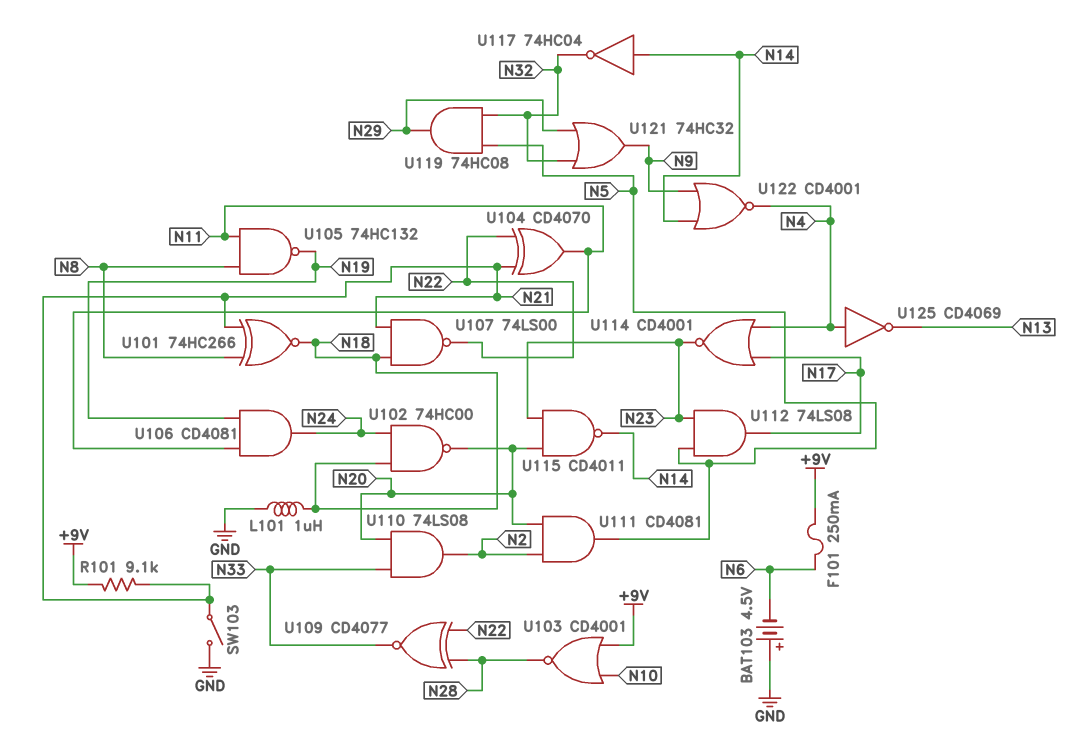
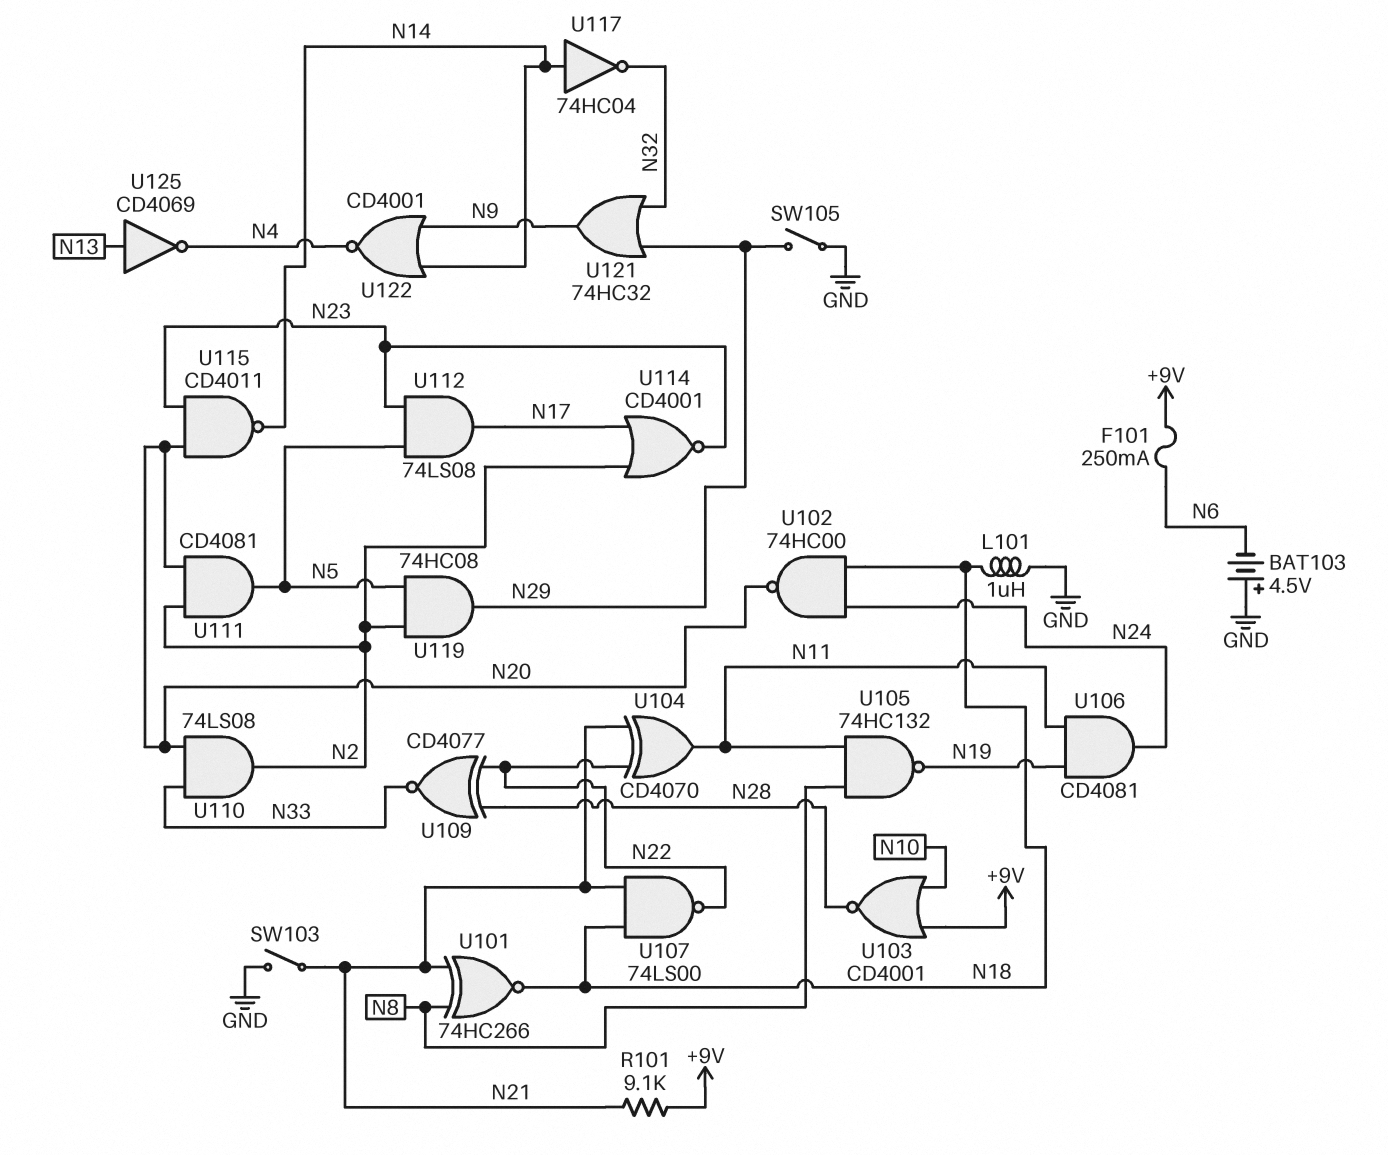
SW105: none -> switch (GND, N29)
U114: NOR CD4001 (in N4, in N17, out N23) -> NOR CD4001 (in N2, in N17, out N23)
U119: AND 74HC08 (in N5, in N32, out N29) -> AND 74HC08 (in N2, in N5, out N29)
U125: NOT CD4069 (in N4, out N13) -> NOT CD4069 (in N13, out N4)

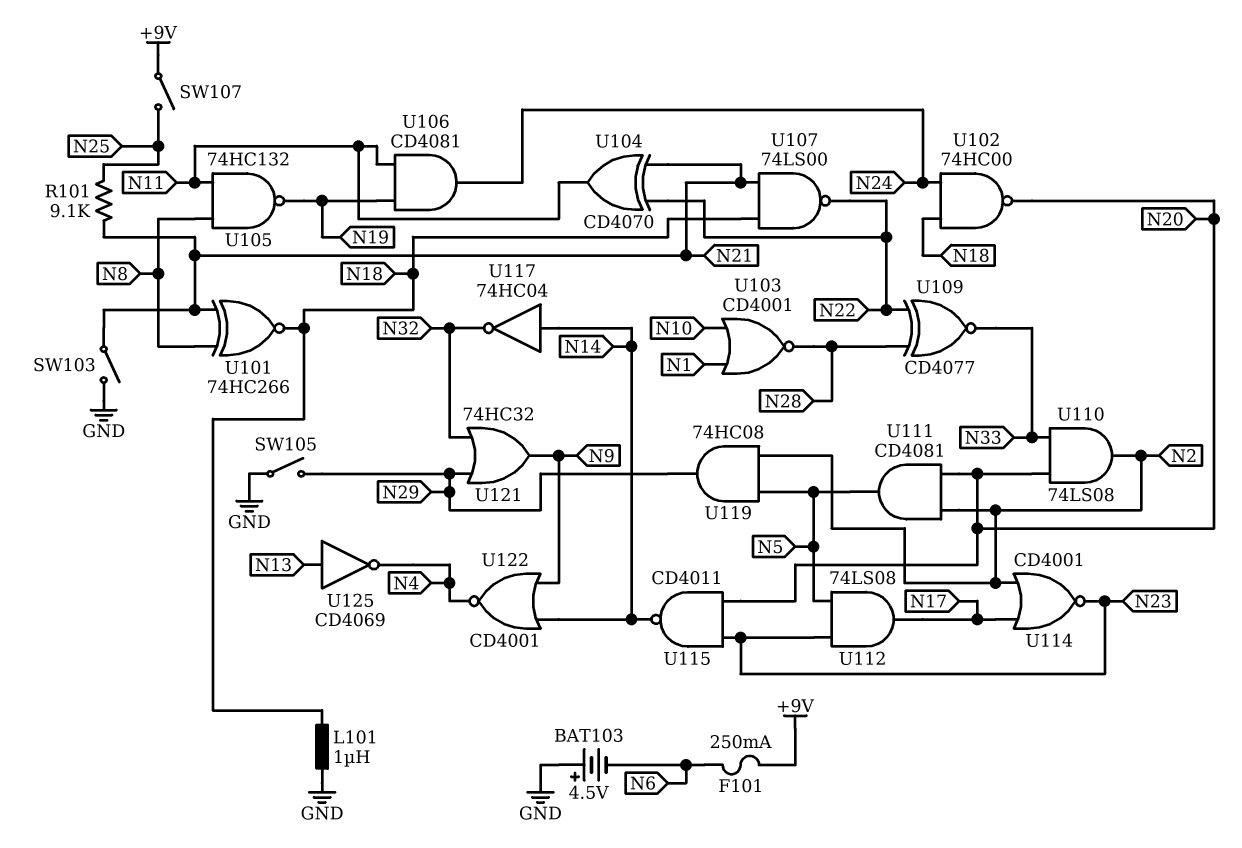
R101: 9.1k (+9V, N21) -> 9.1k (N21, N25)
SW107: none -> switch (+9V, N25)
U103: NOR CD4001 (in +9V, in N10, out N28) -> NOR CD4001 (in N1, in N10, out N28)

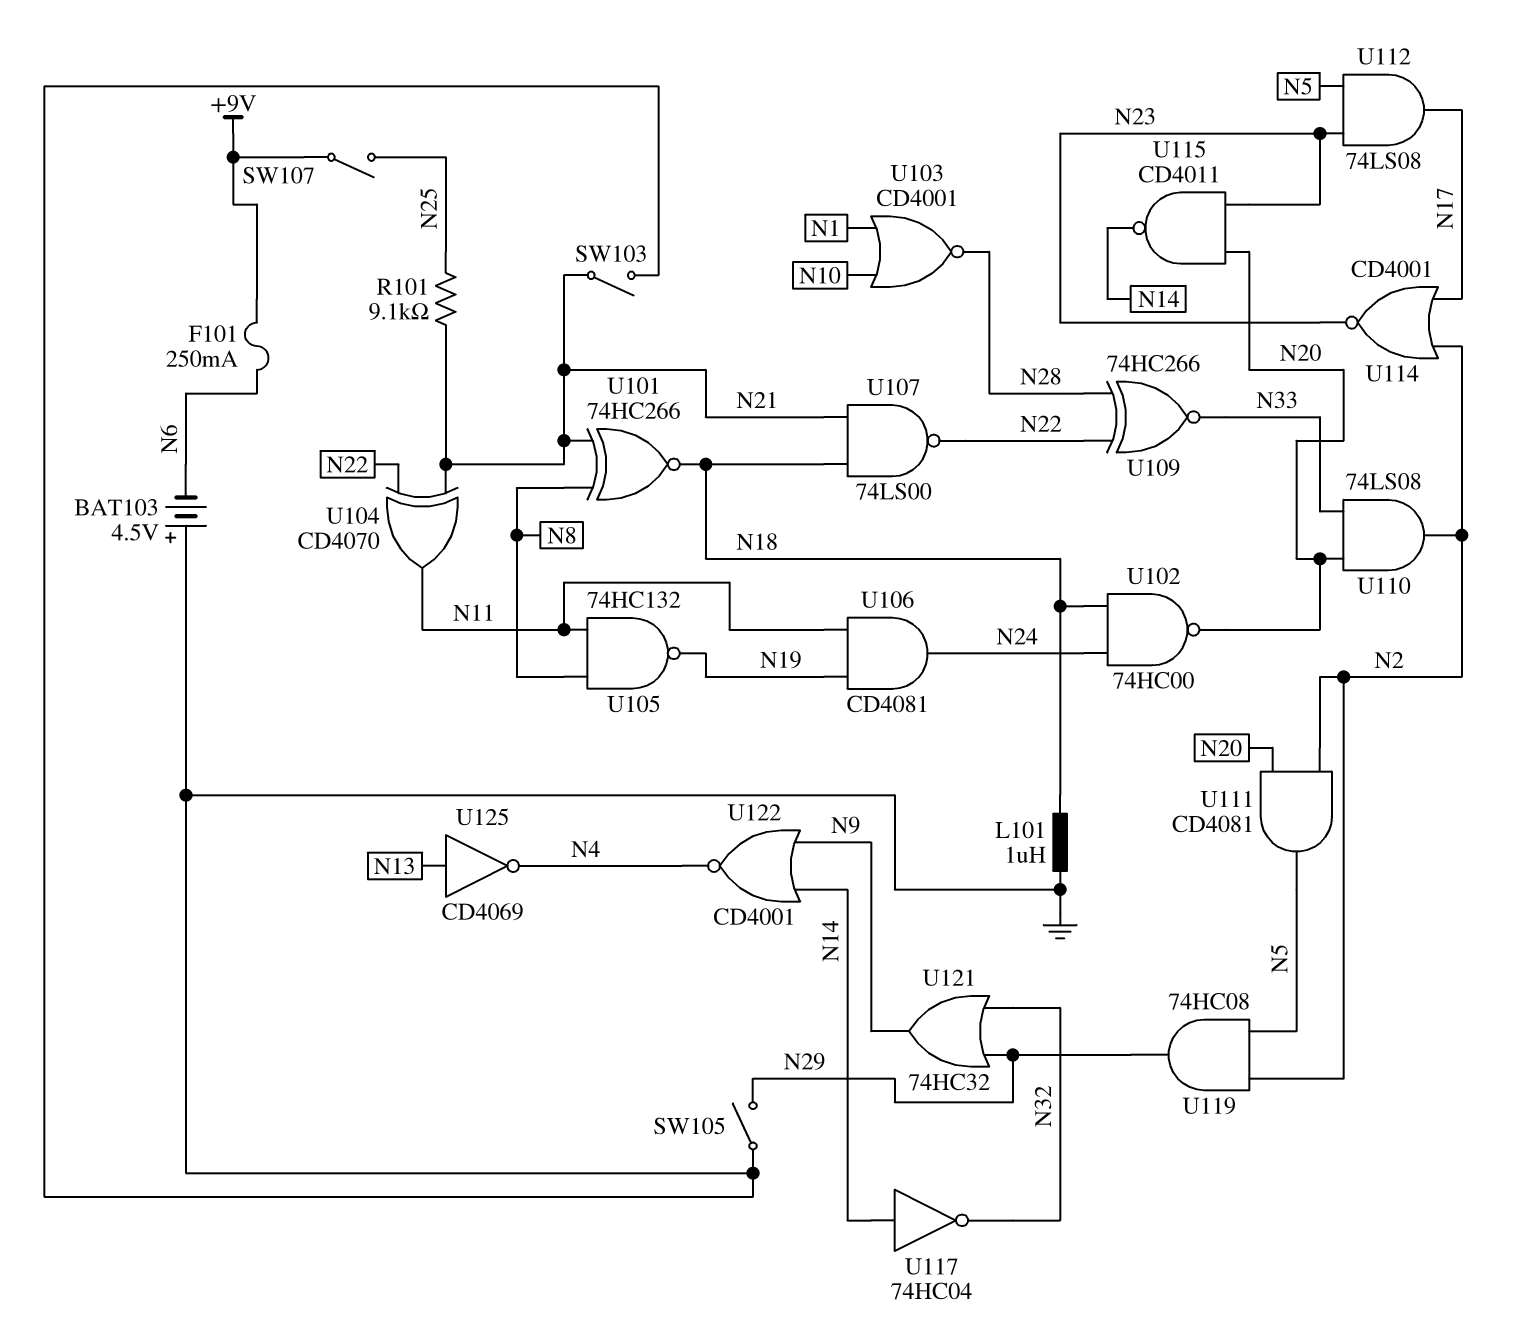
U109: XNOR CD4077 (in N22, in N28, out N33) -> XNOR 74HC266 (in N22, in N28, out N33)

